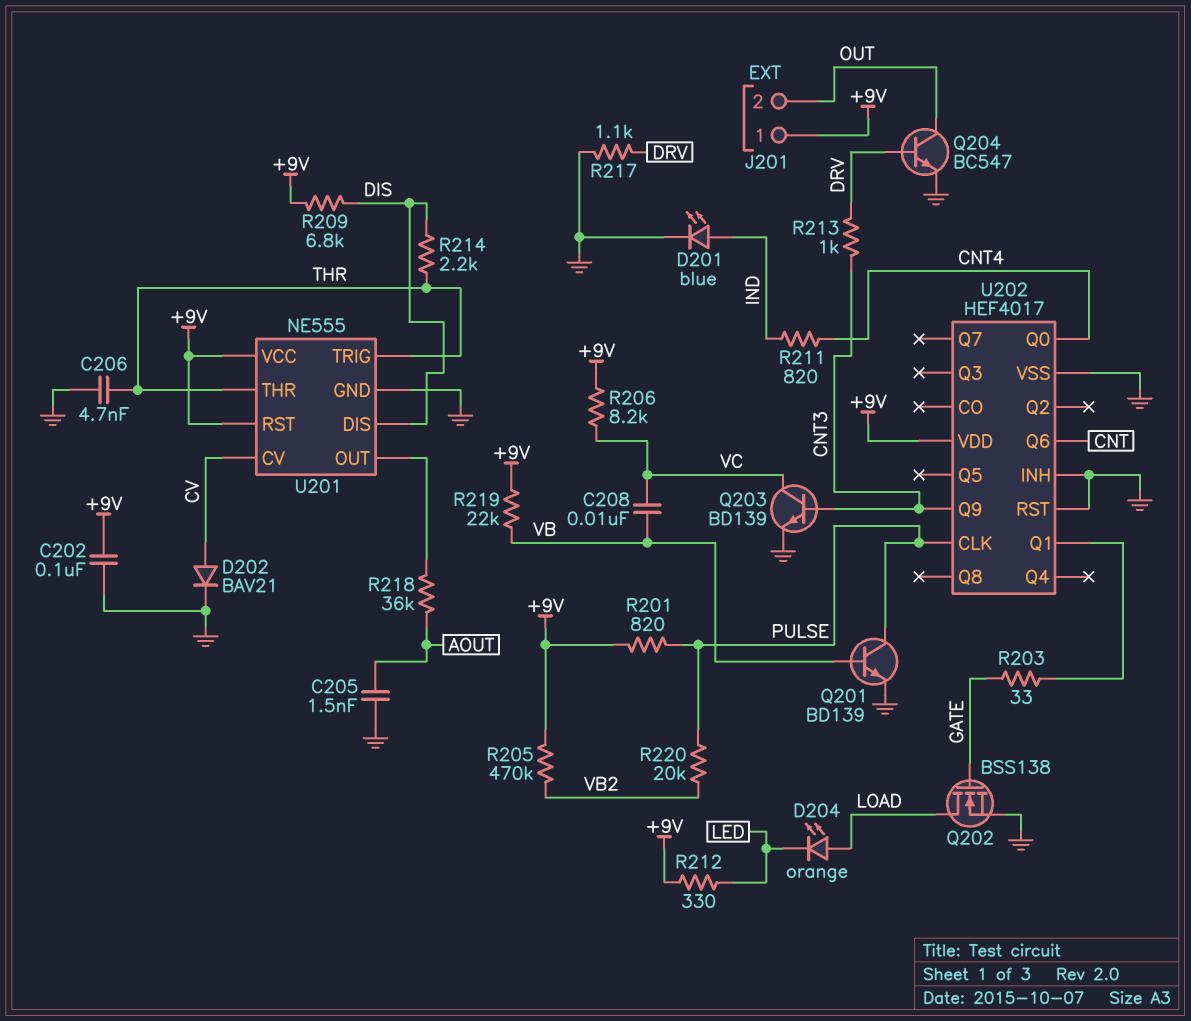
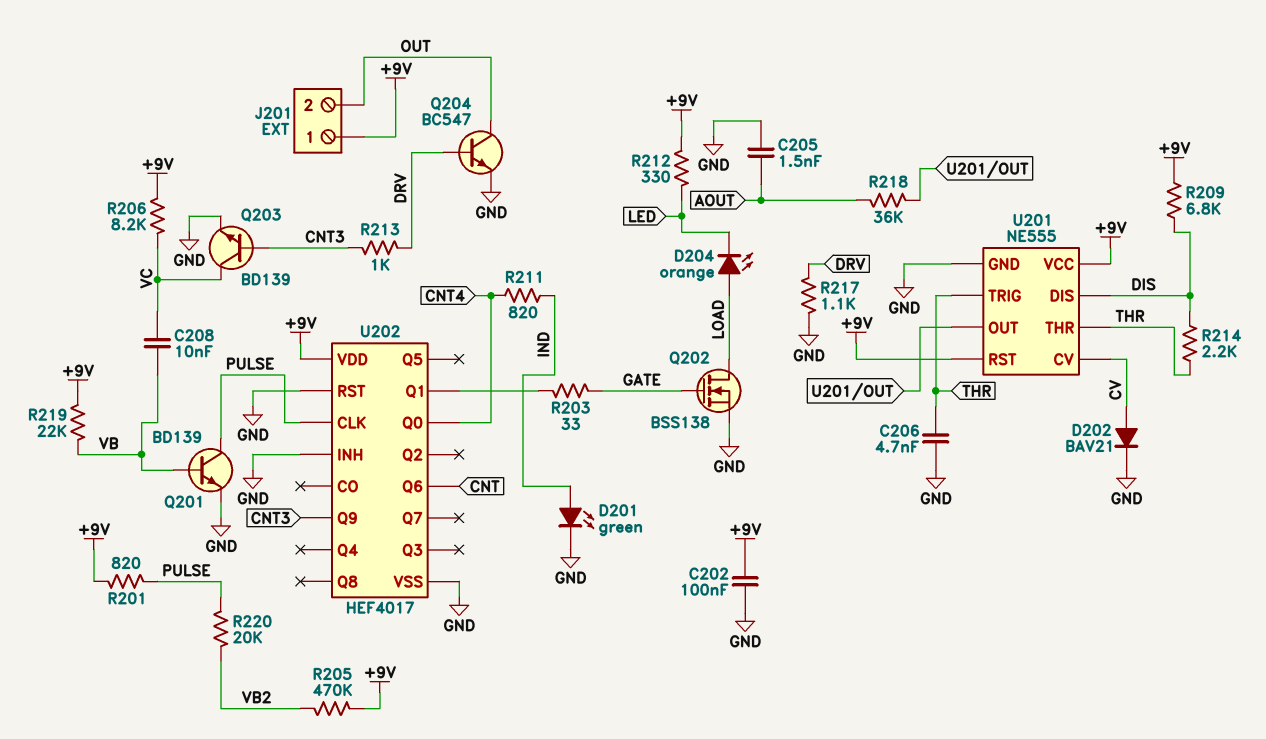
D201: LED blue (A IND, K GND) -> LED green (A IND, K GND)

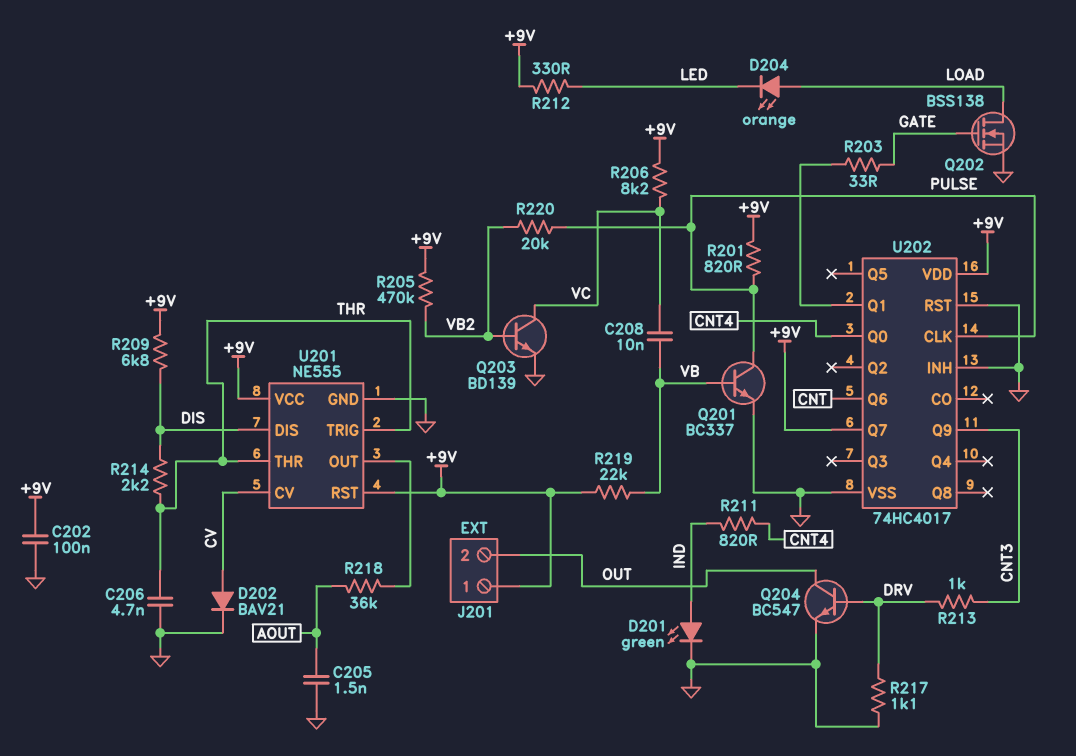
Q201: NPN BD139 (B VB, C PULSE, E GND) -> NPN BC337 (B VB, C PULSE, E GND)
Q203: NPN BD139 (B CNT3, C VC, E GND) -> NPN BD139 (B VB2, C VC, E GND)
U202: HEF4017 -> 74HC4017
U202 pin Q7: none -> +9V

